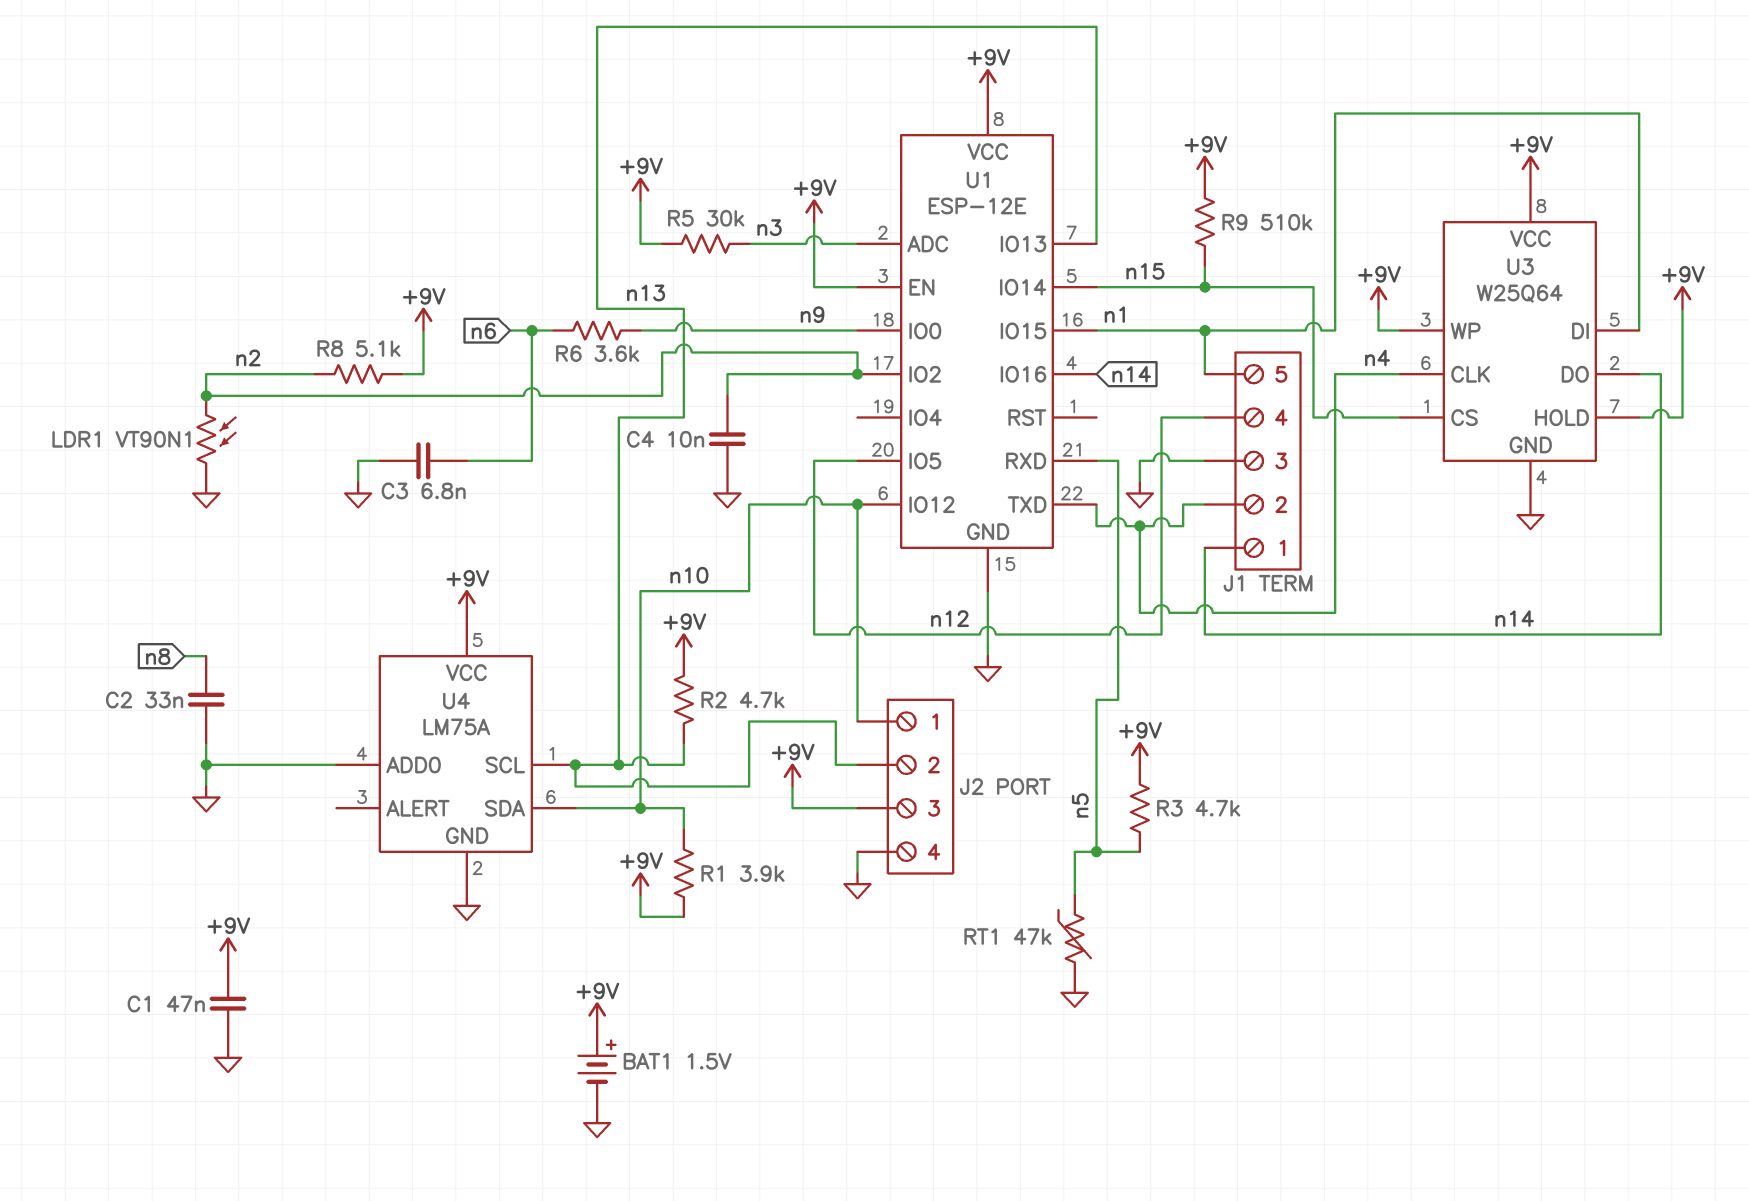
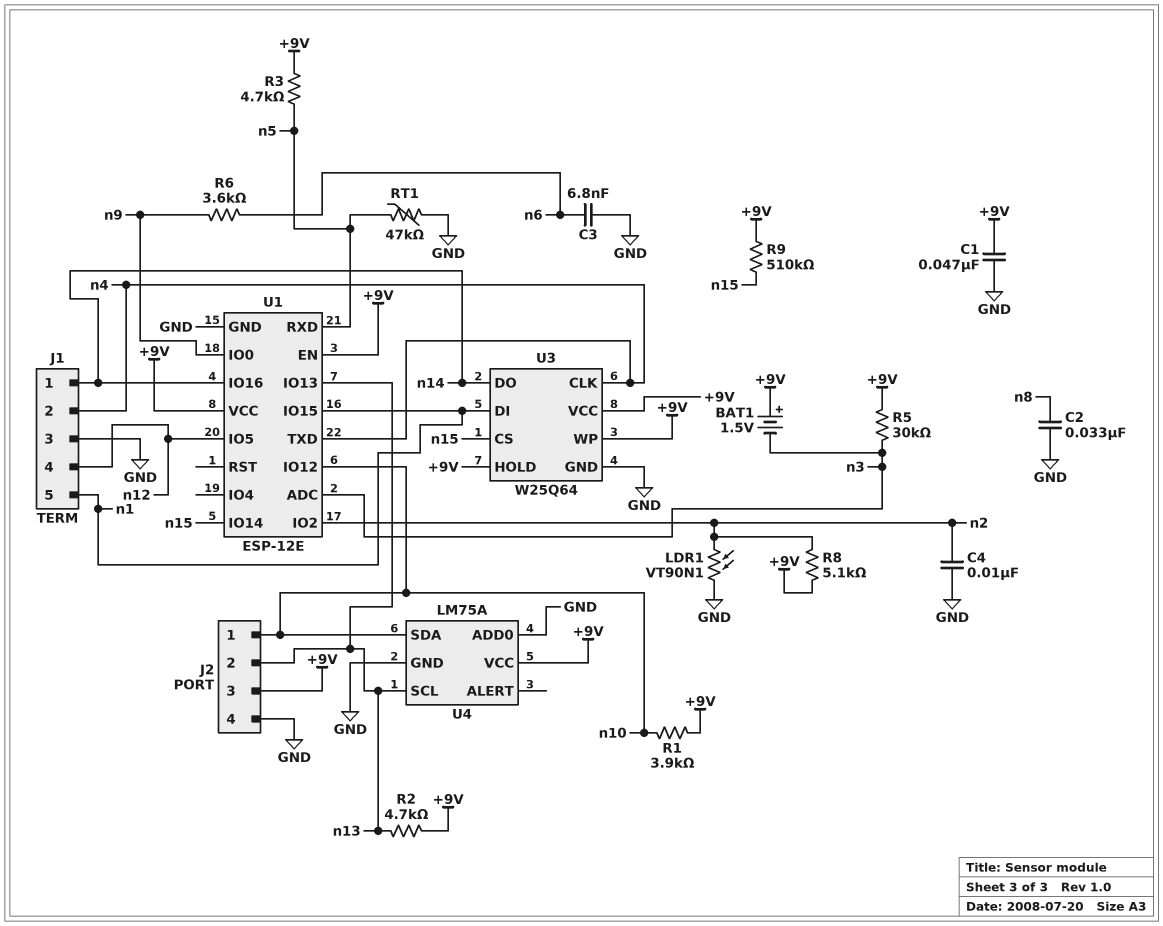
BAT1: 1.5V (plus +9V, minus GND) -> 1.5V (plus +9V, minus n3)

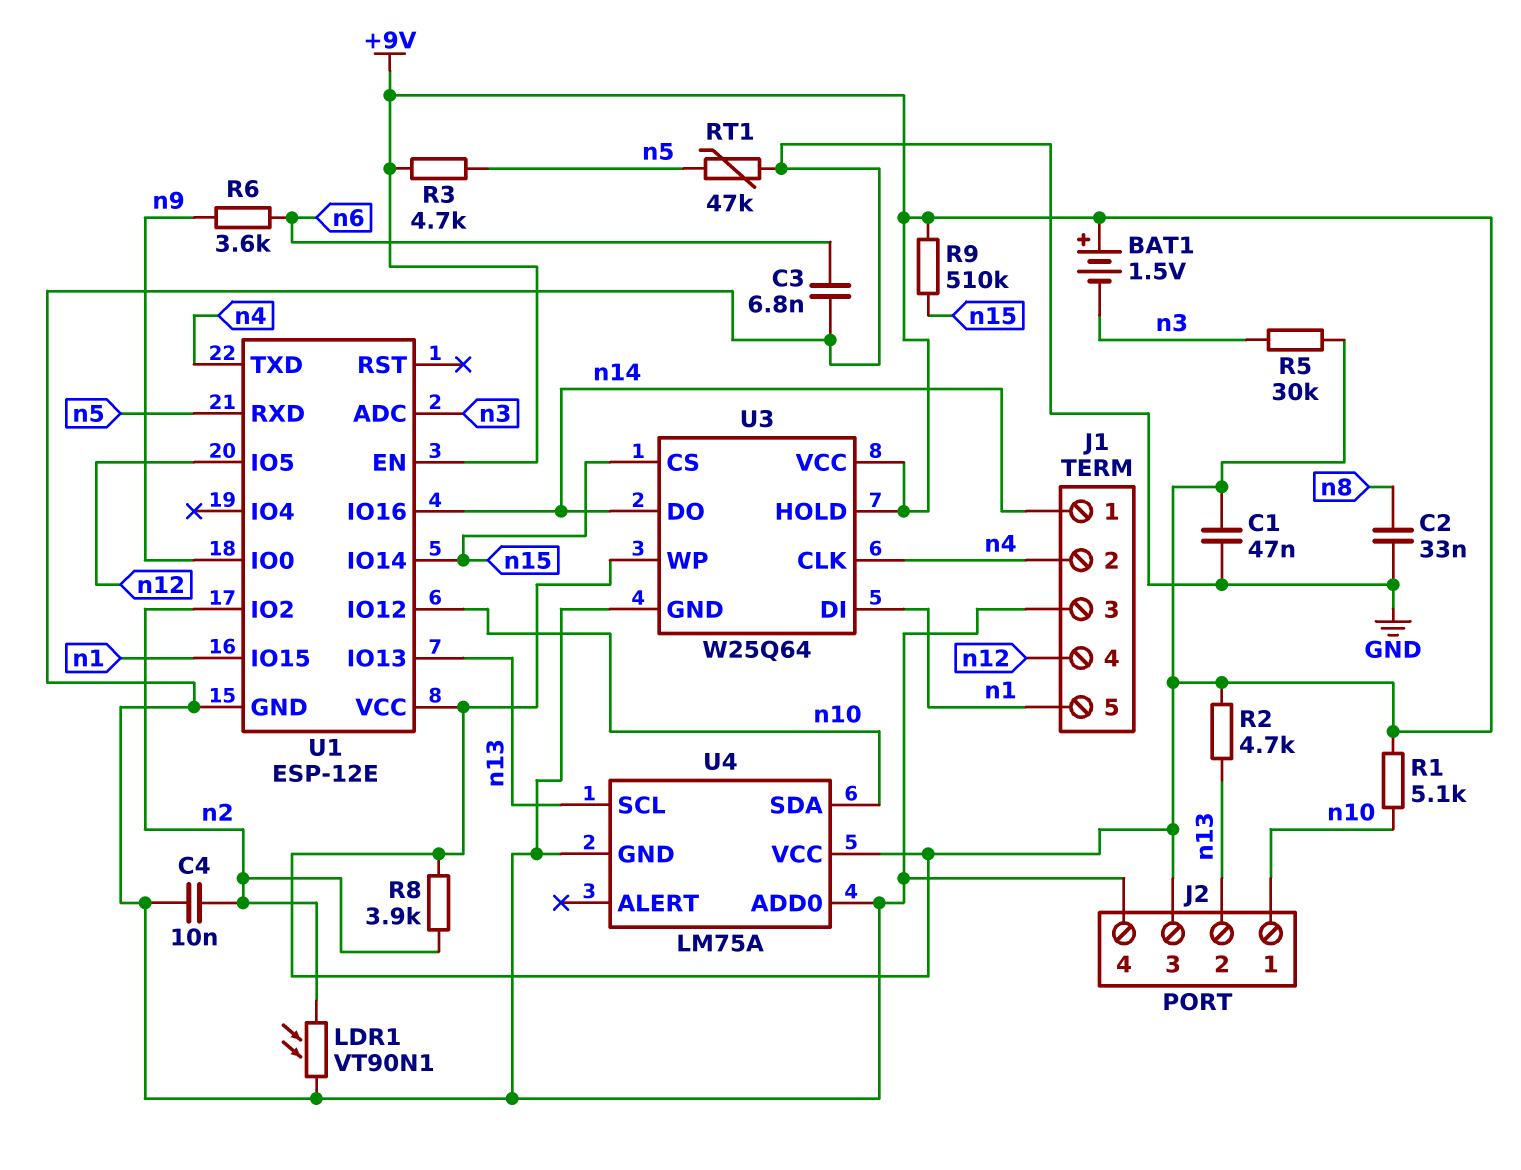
R1: 3.9k (+9V, n10) -> 5.1k (+9V, n10)
R8: 5.1k (+9V, n2) -> 3.9k (+9V, n2)

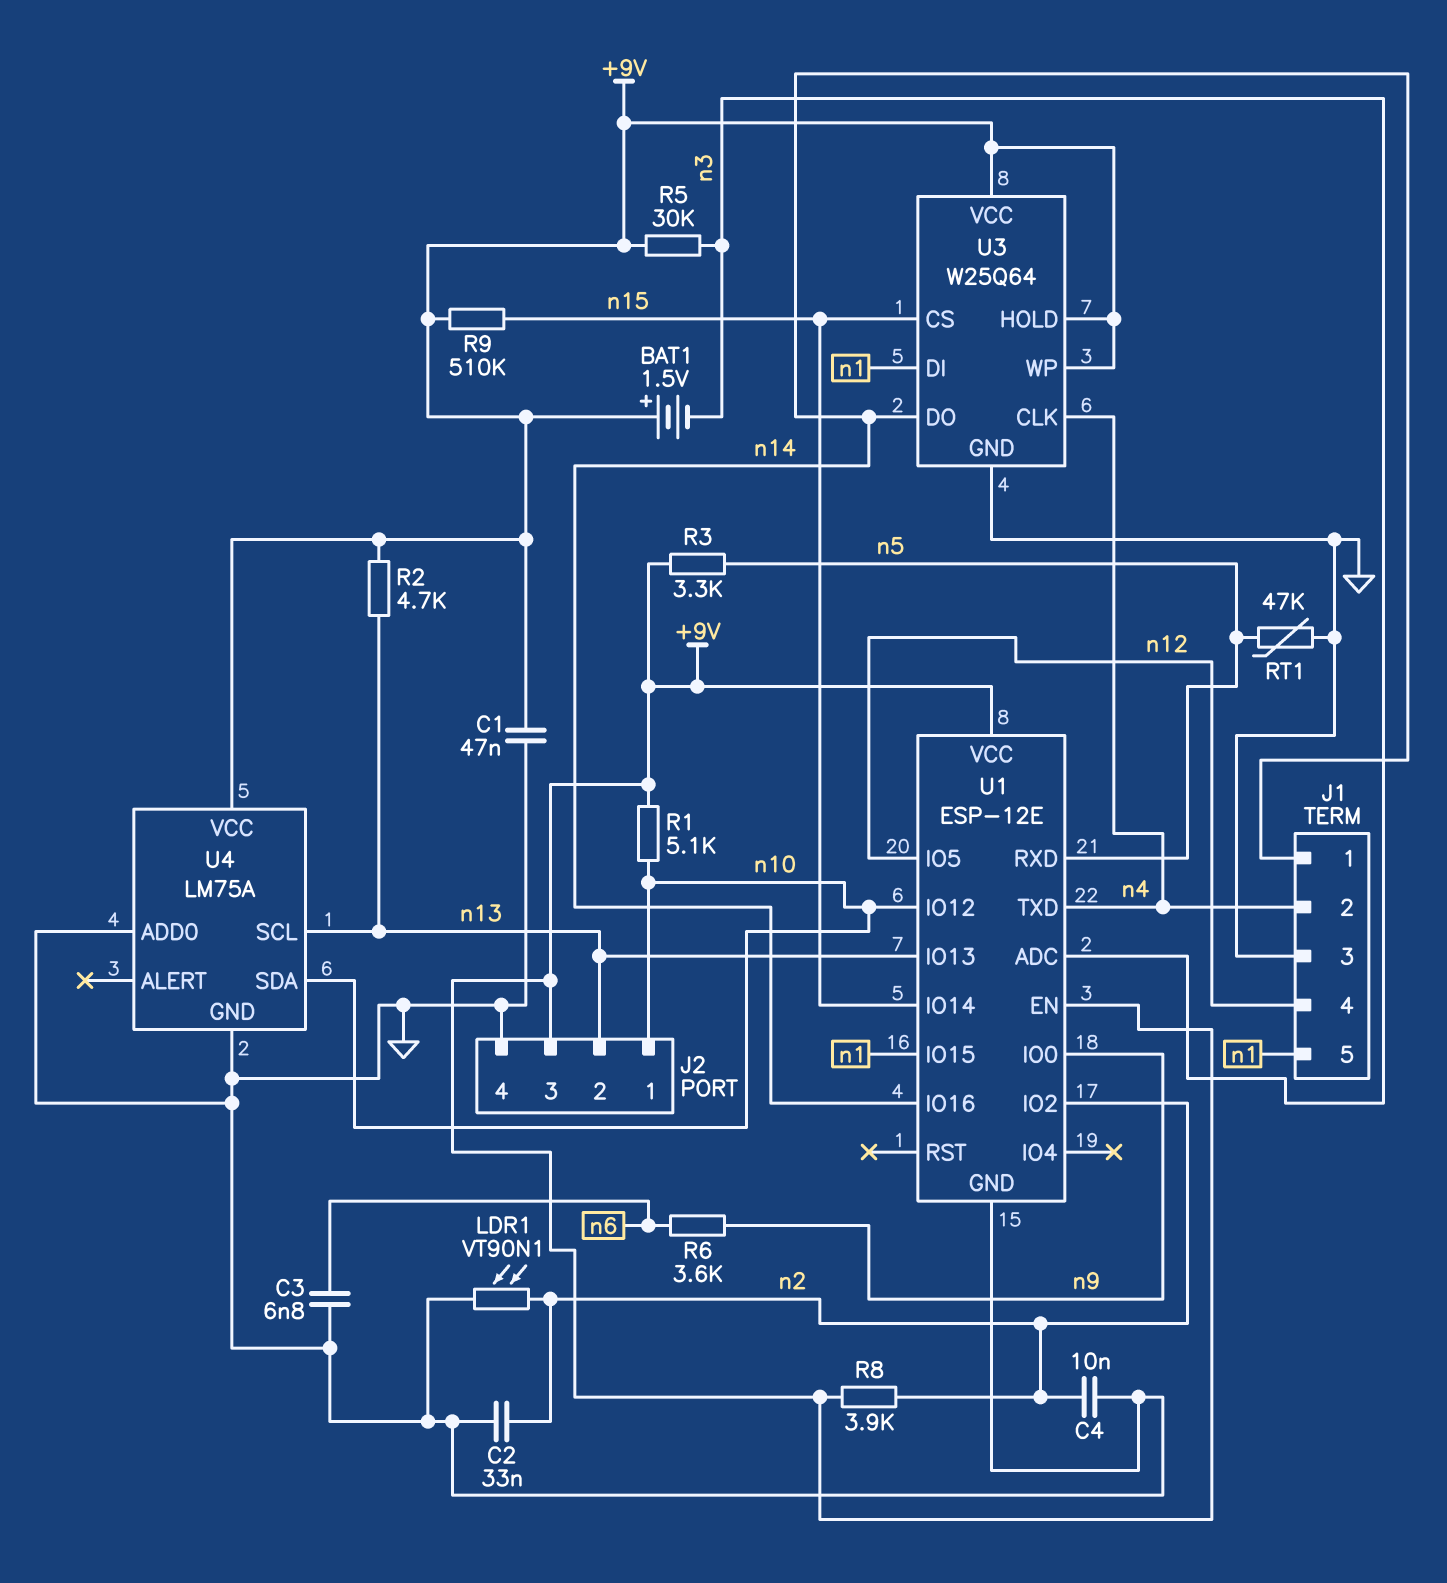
C2: 33nF (GND, n8) -> 33nF (GND, n2)
R3: 4.7k (+9V, n5) -> 3.3k (+9V, n5)

